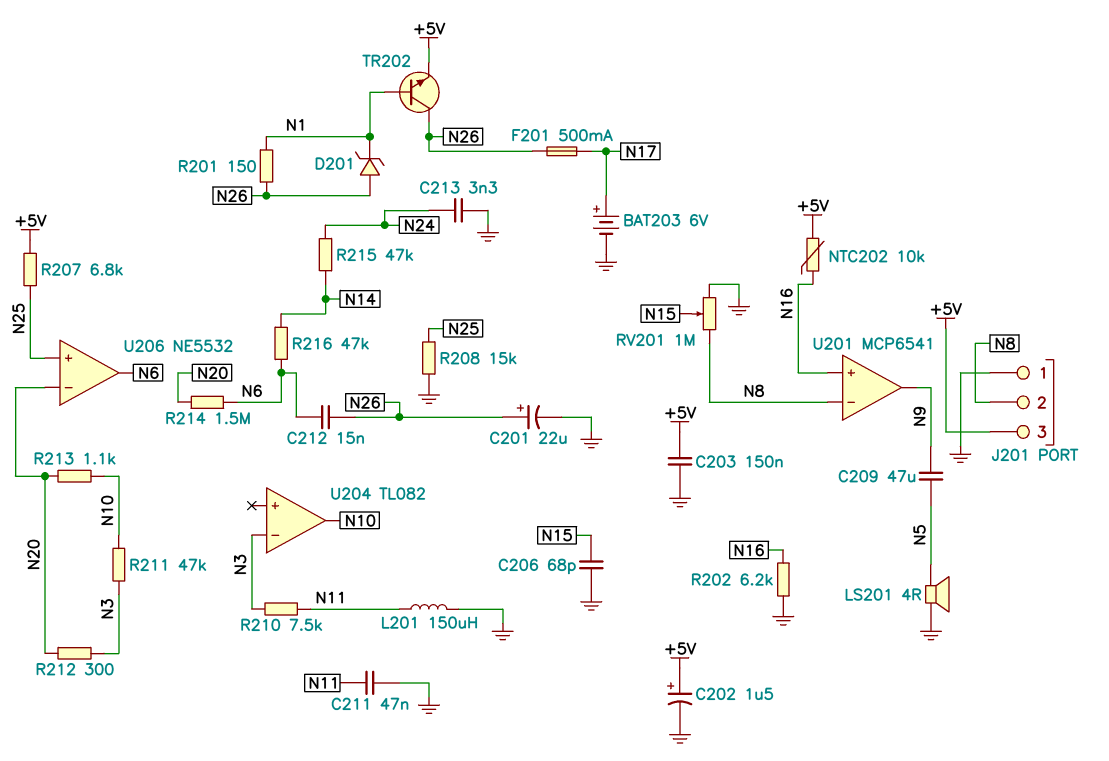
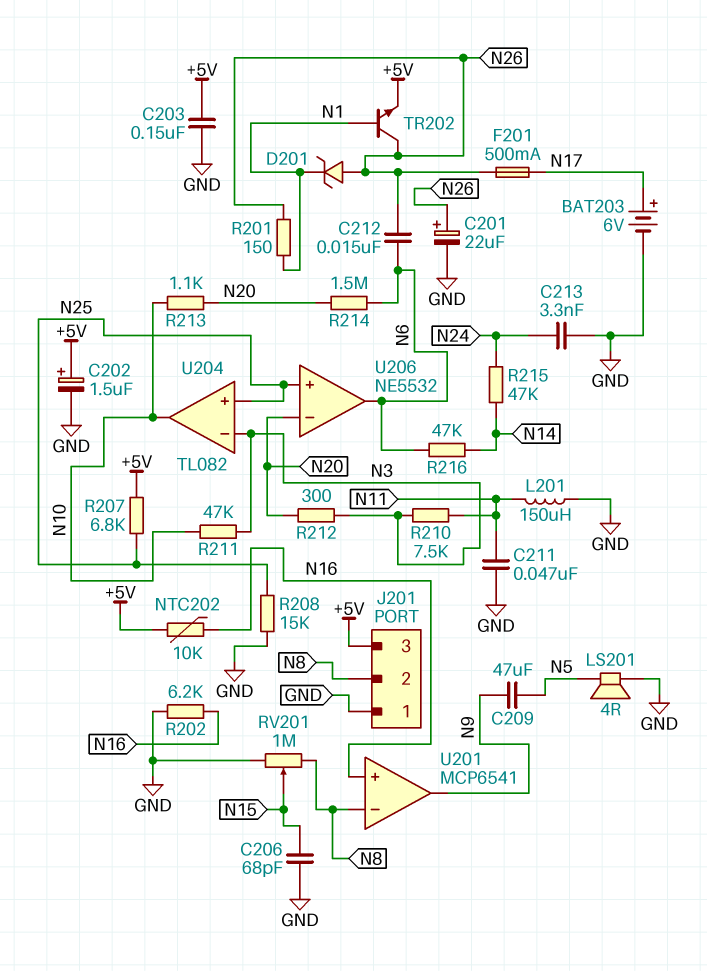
U204 pin in+: none -> N25

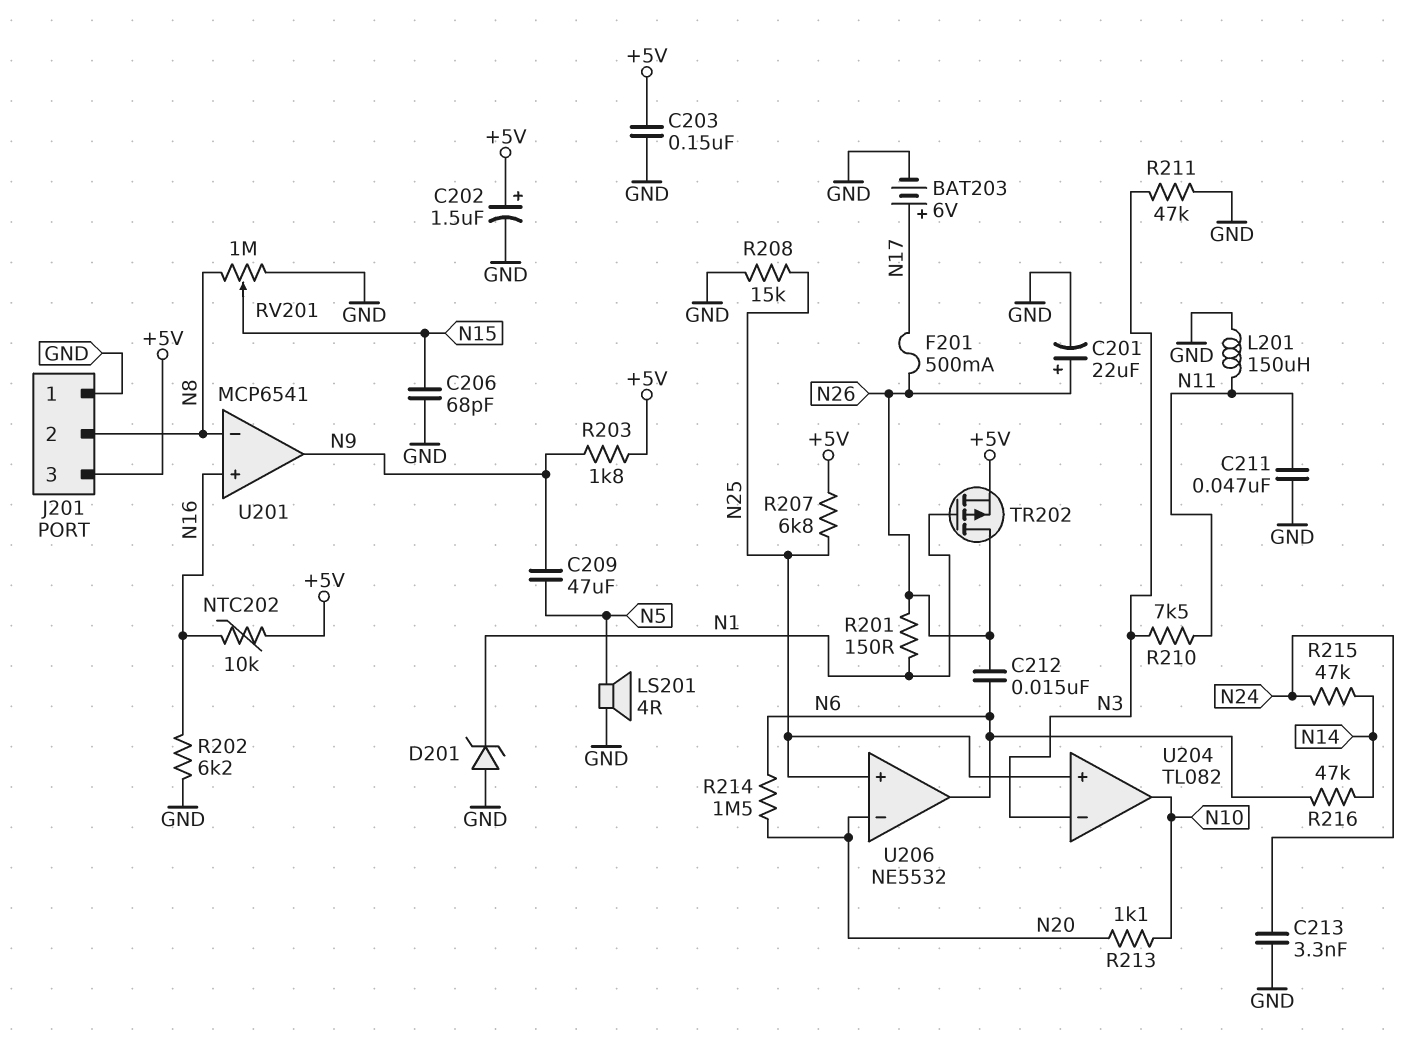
D201: zener (A N26, K N1) -> zener (A GND, K N1)
R203: none -> 1.8k (+5V, N9)
R211: 47k (N3, N10) -> 47k (GND, N3)
R212: 300 (N3, N20) -> none
TR202: NPN (B N1, C N26, E +5V) -> PMOS (G N1, D N26, S +5V)

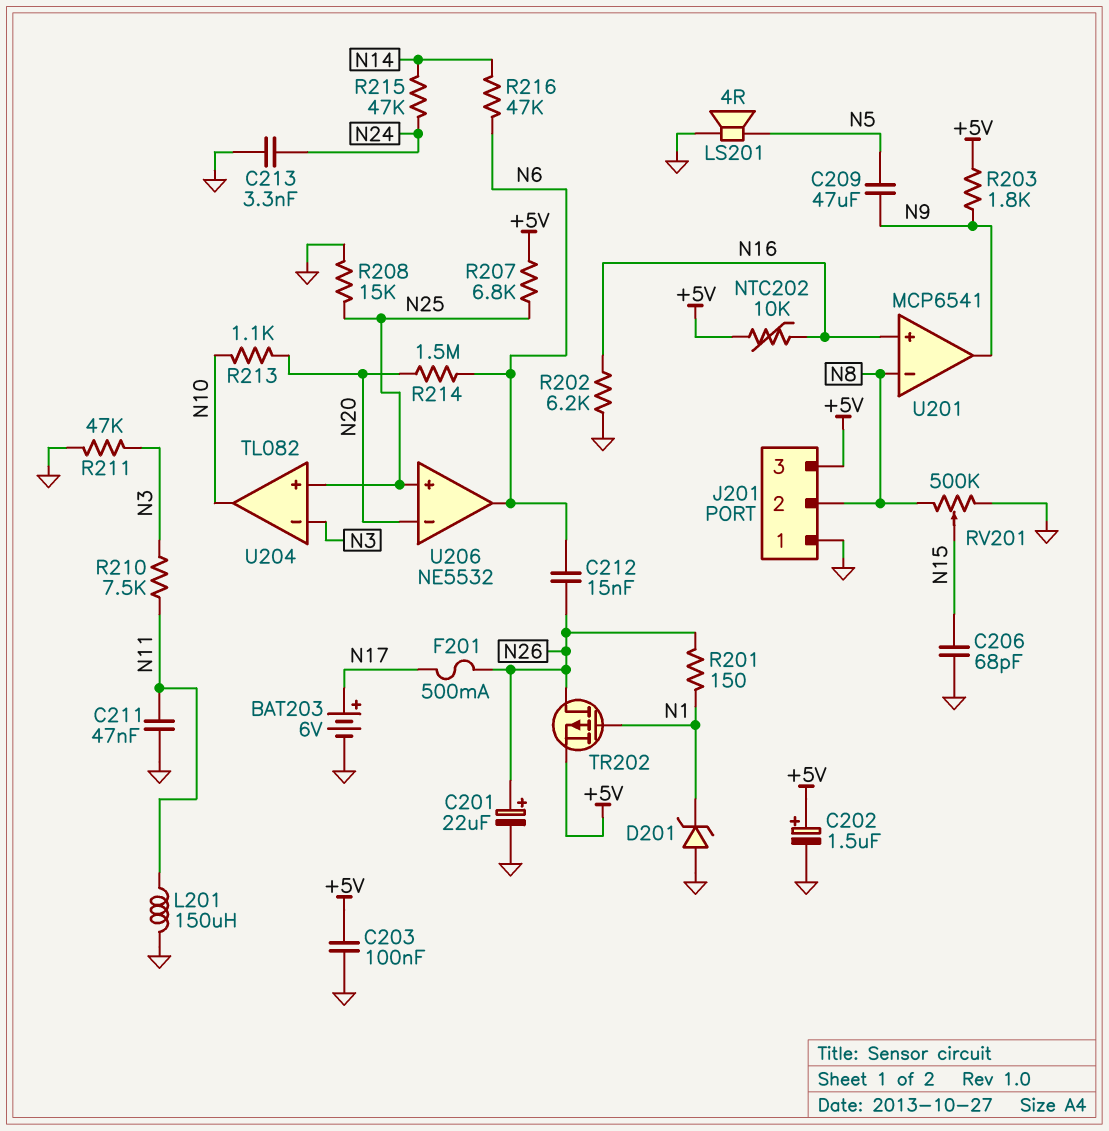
C203: 150nF (+5V, GND) -> 100nF (+5V, GND)
RV201: 1M (GND, N8, wiper N15) -> 500k (GND, N8, wiper N15)

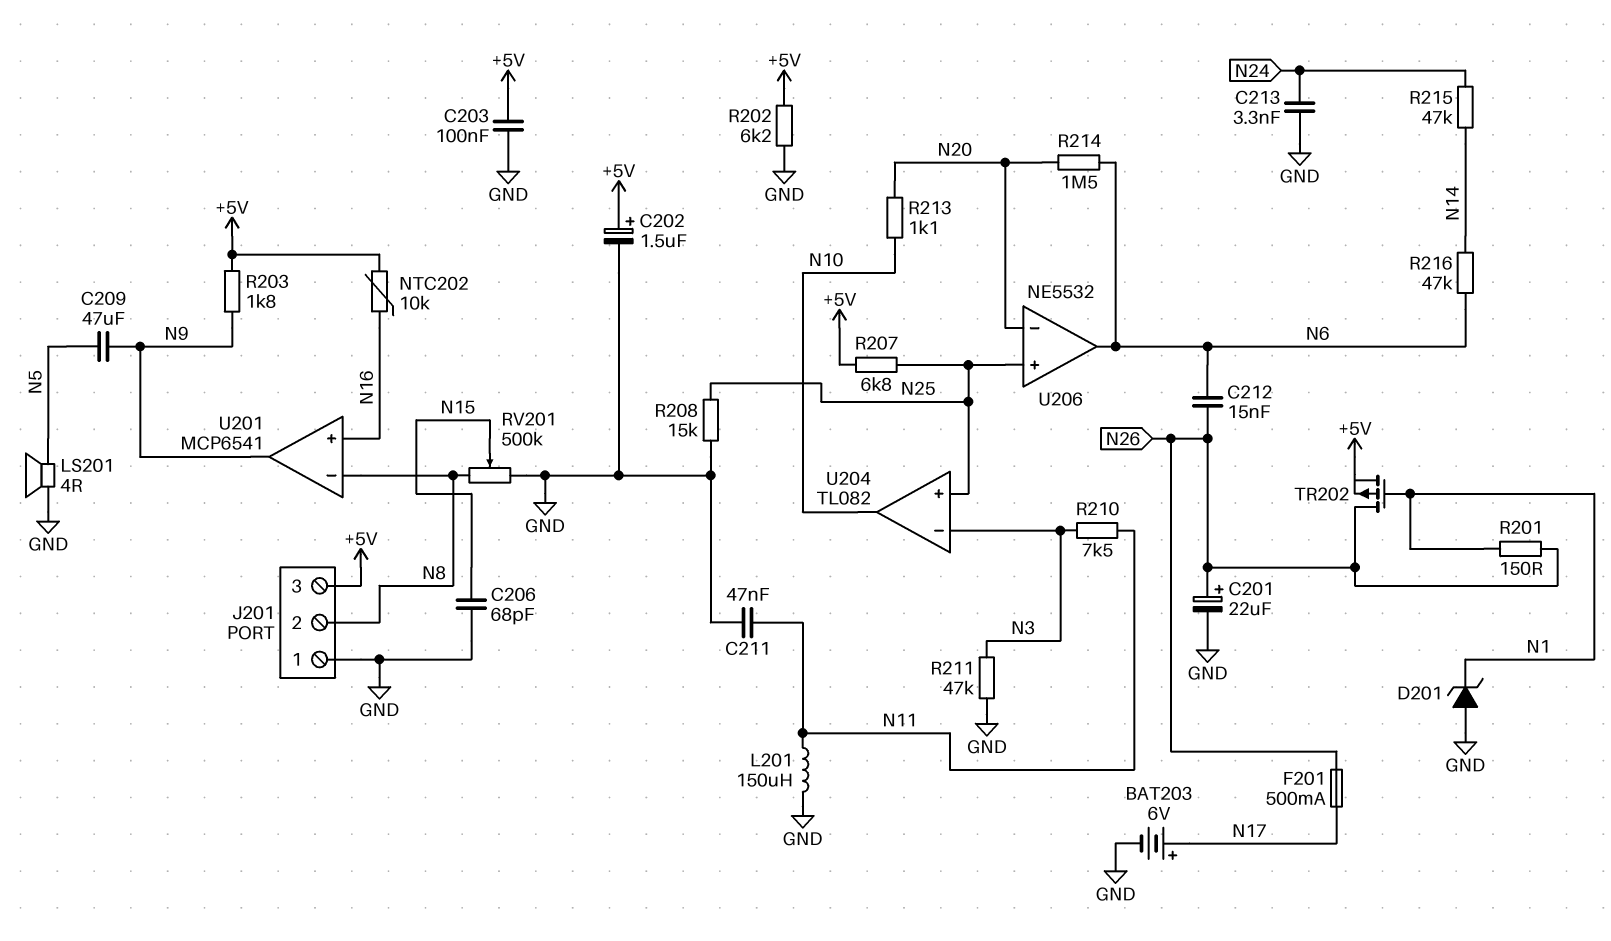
R202: 6.2k (GND, N16) -> 6.2k (+5V, GND)

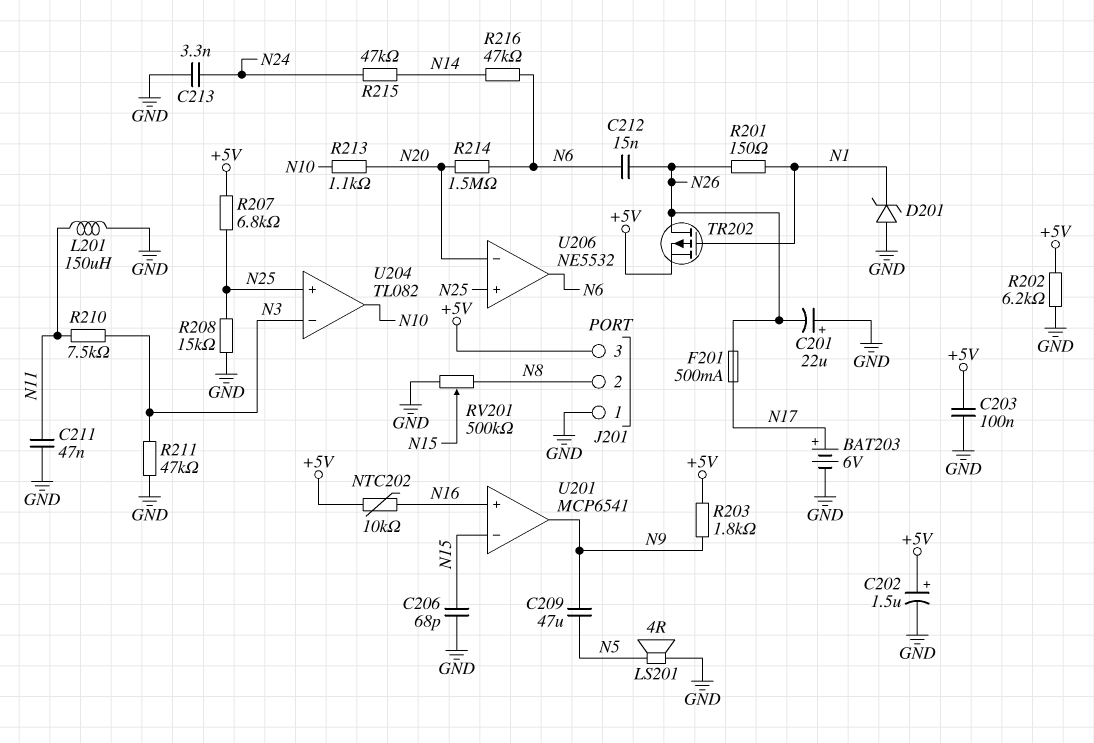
C201: 22uF (plus N26, minus GND) -> 22uF (plus GND, minus N26)
U201 pin in-: N8 -> N15

